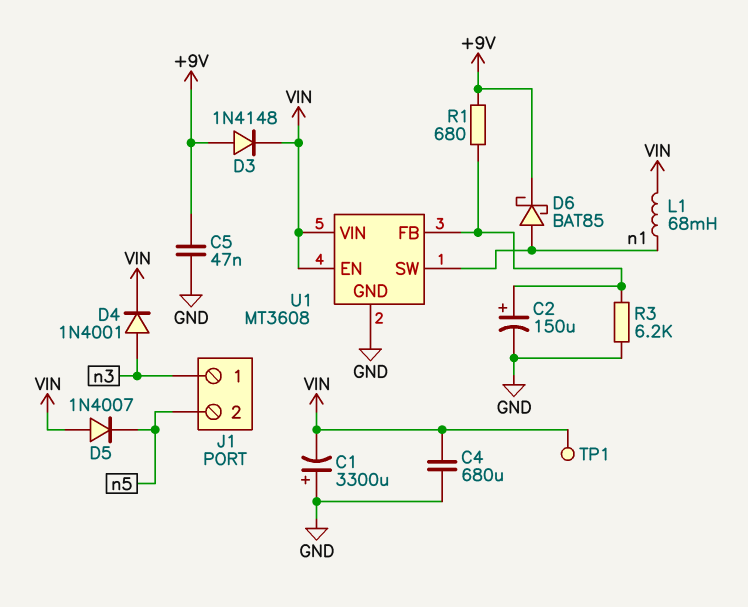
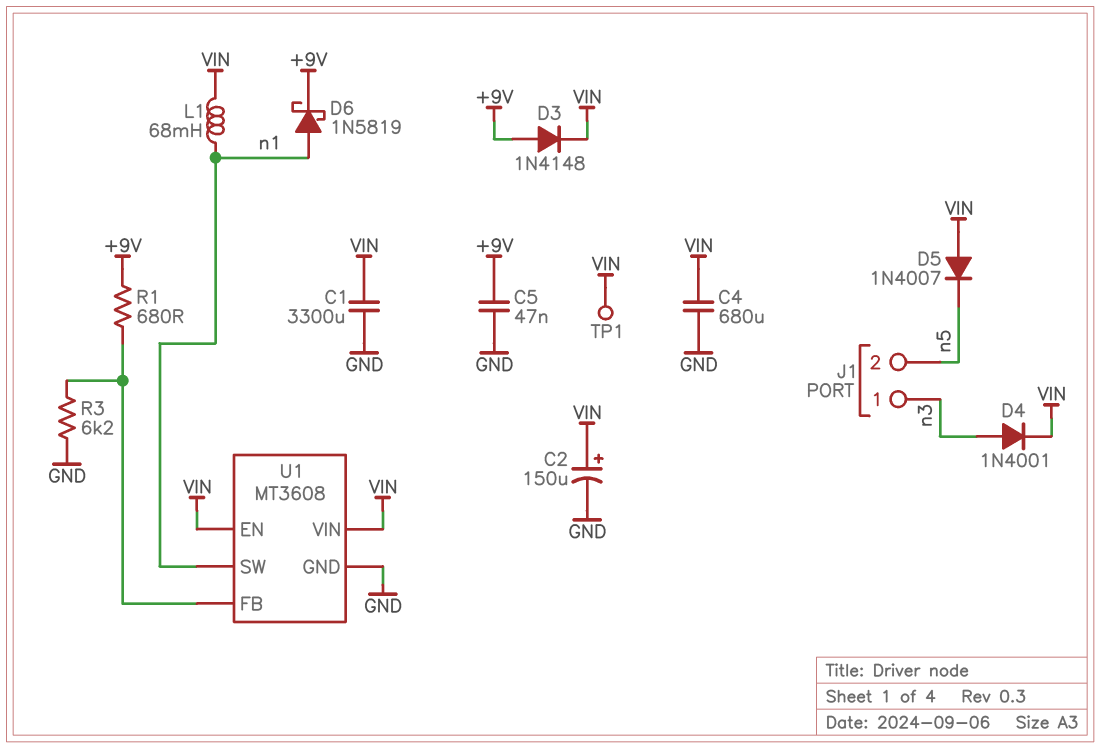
C1: 3300uF (plus GND, minus VIN) -> 3300uF (GND, VIN)
C2: 150uF (plus U1/FB, minus GND) -> 150uF (plus VIN, minus GND)
D6: schottky BAT85 (A n1, K +9V) -> schottky 1N5819 (A n1, K +9V)

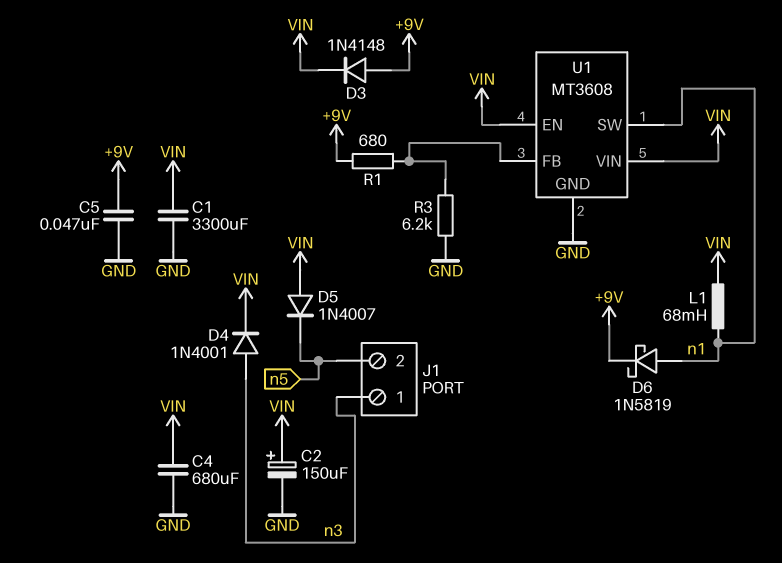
TP1: test point (VIN) -> none

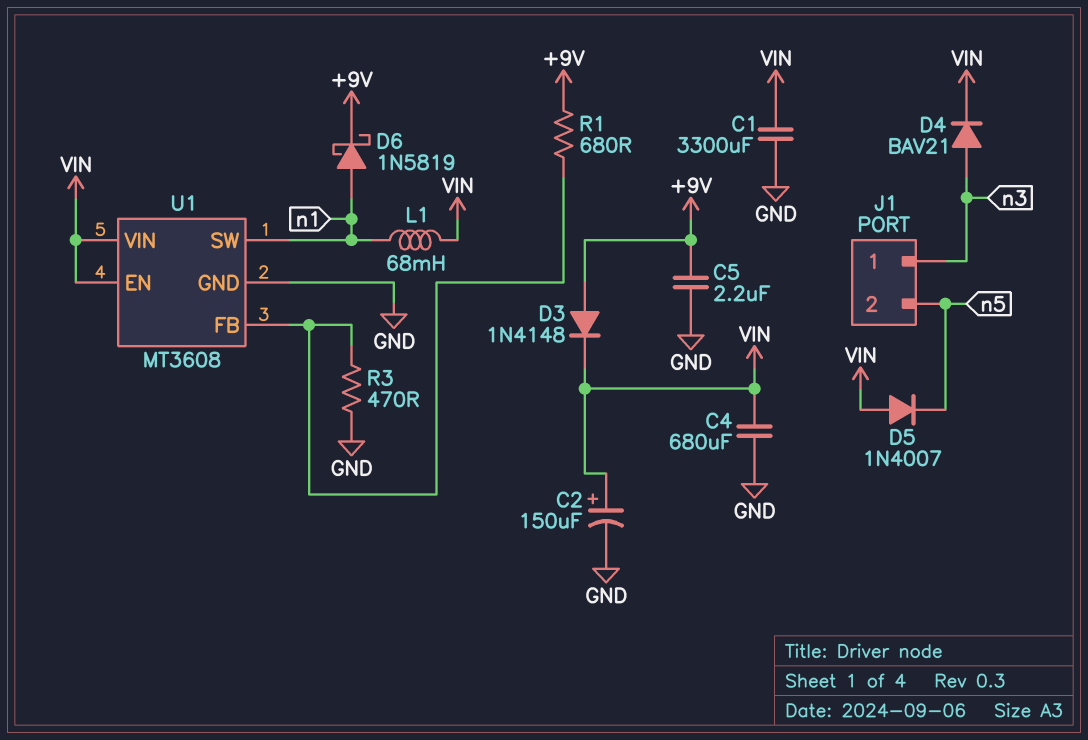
C5: 47nF (+9V, GND) -> 2.2uF (+9V, GND)
D4: diode 1N4001 (A n3, K VIN) -> diode BAV21 (A n3, K VIN)
R3: 6.2k (GND, U1/FB) -> 470 (GND, U1/FB)

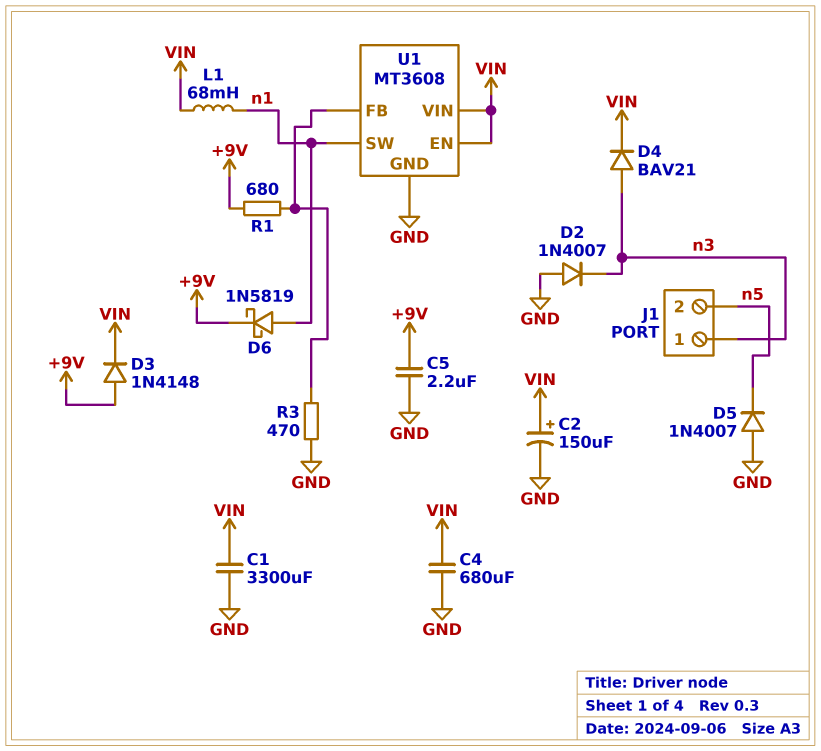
D2: none -> diode 1N4007 (A GND, K n3)
D5: diode 1N4007 (A VIN, K n5) -> diode 1N4007 (A GND, K n5)

